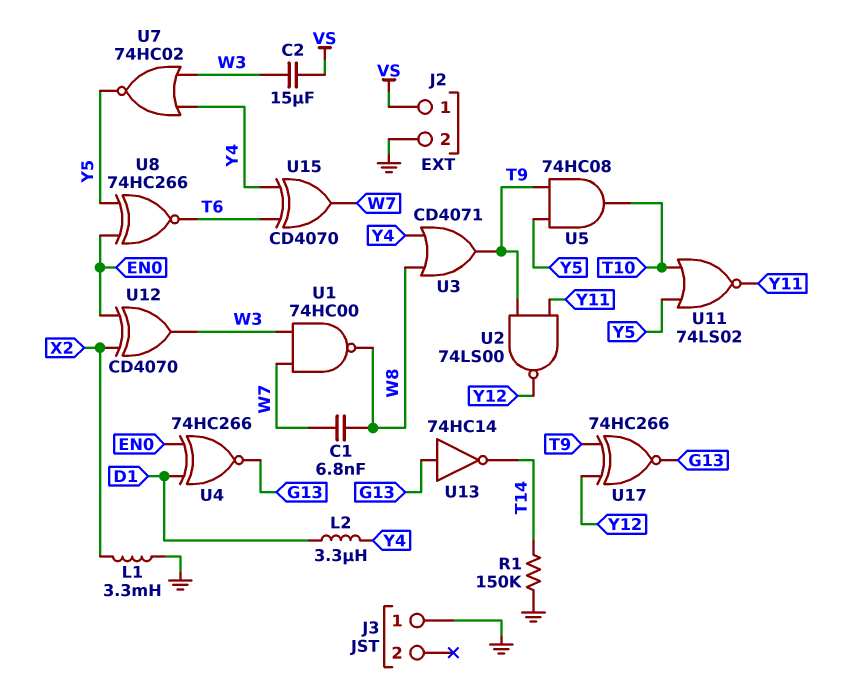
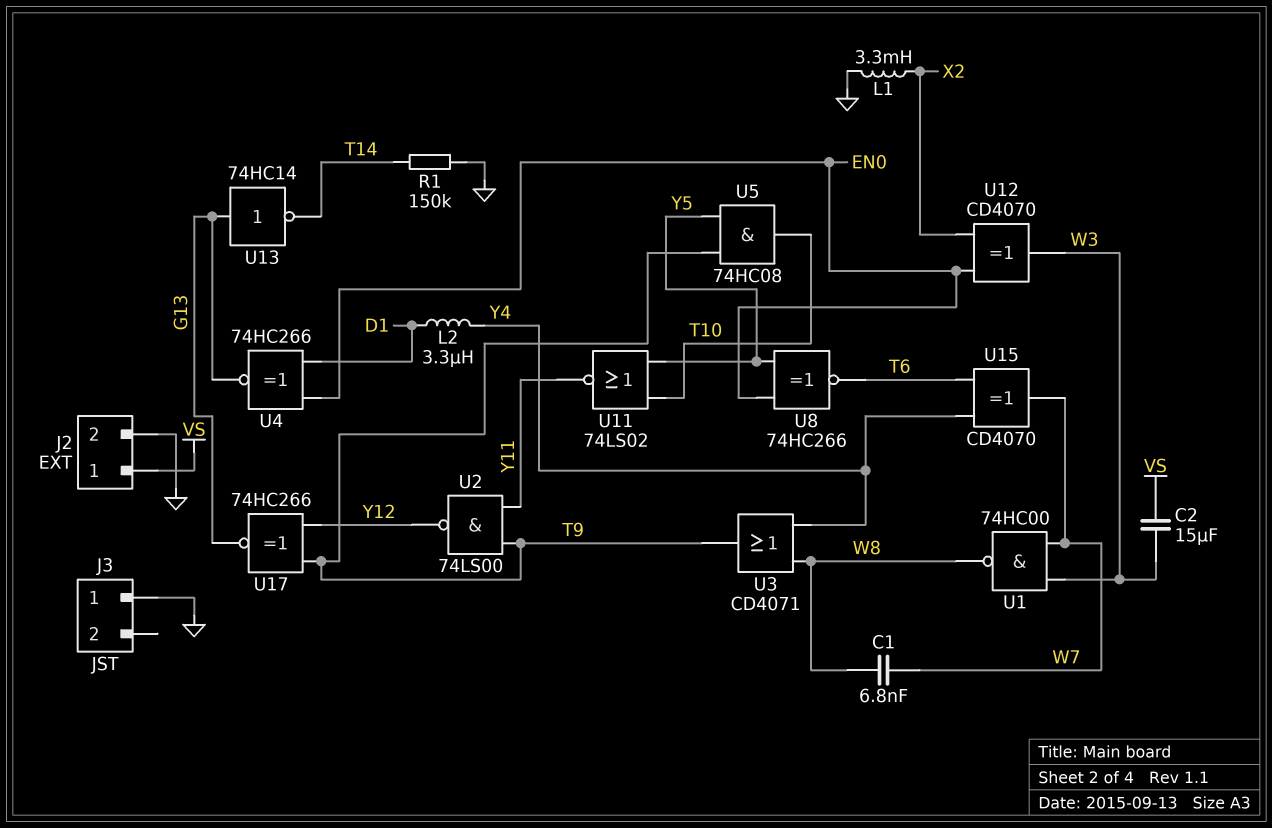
U7: NOR 74HC02 (in W3, in Y4, out Y5) -> none

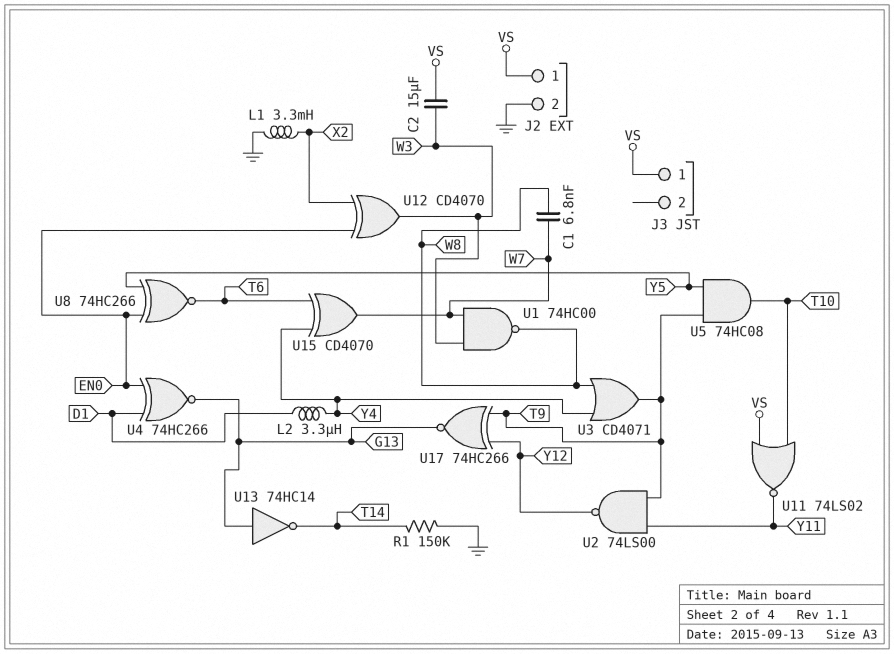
J3 pin 1: GND -> VS
U11: NOR 74LS02 (in T10, in Y5, out Y11) -> NOR 74LS02 (in T10, in VS, out Y11)

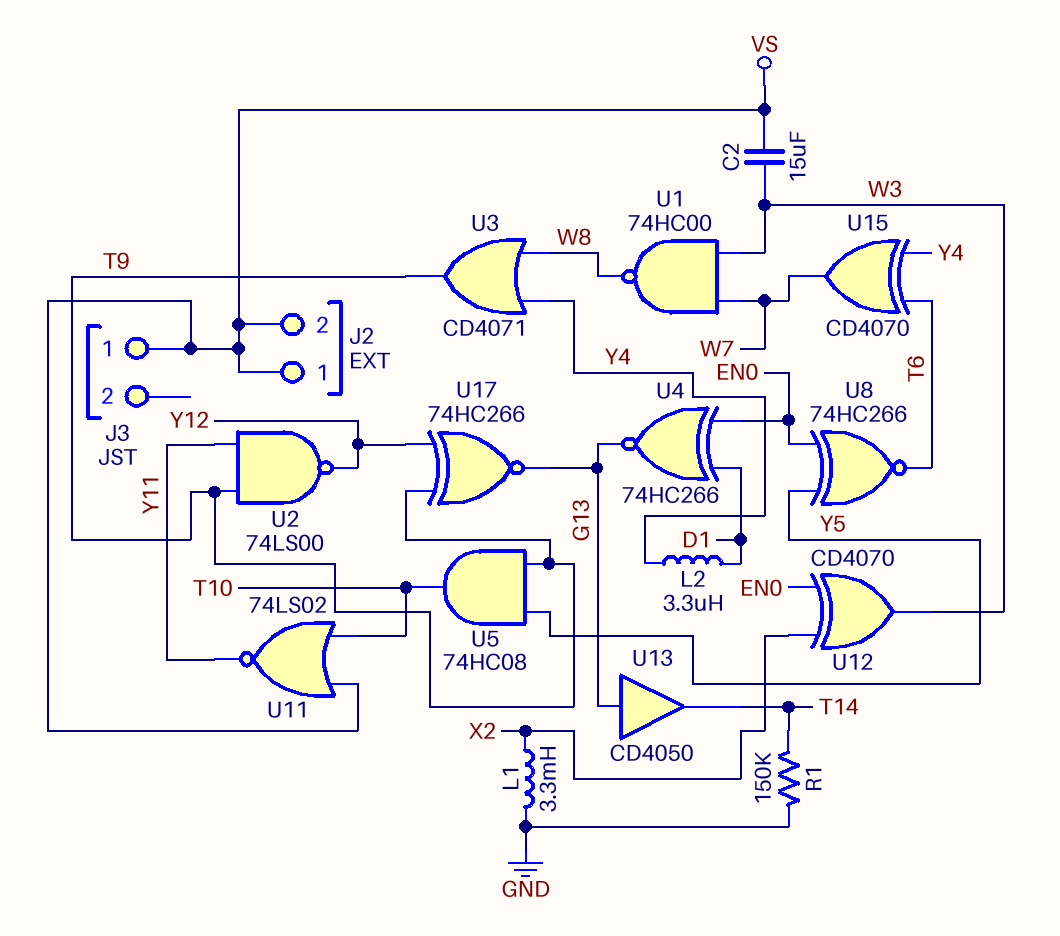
C1: 6.8nF (W7, W8) -> none
J2 pin 2: GND -> VS
U13: NOT 74HC14 (in G13, out T14) -> buffer CD4050 (in G13, out T14)

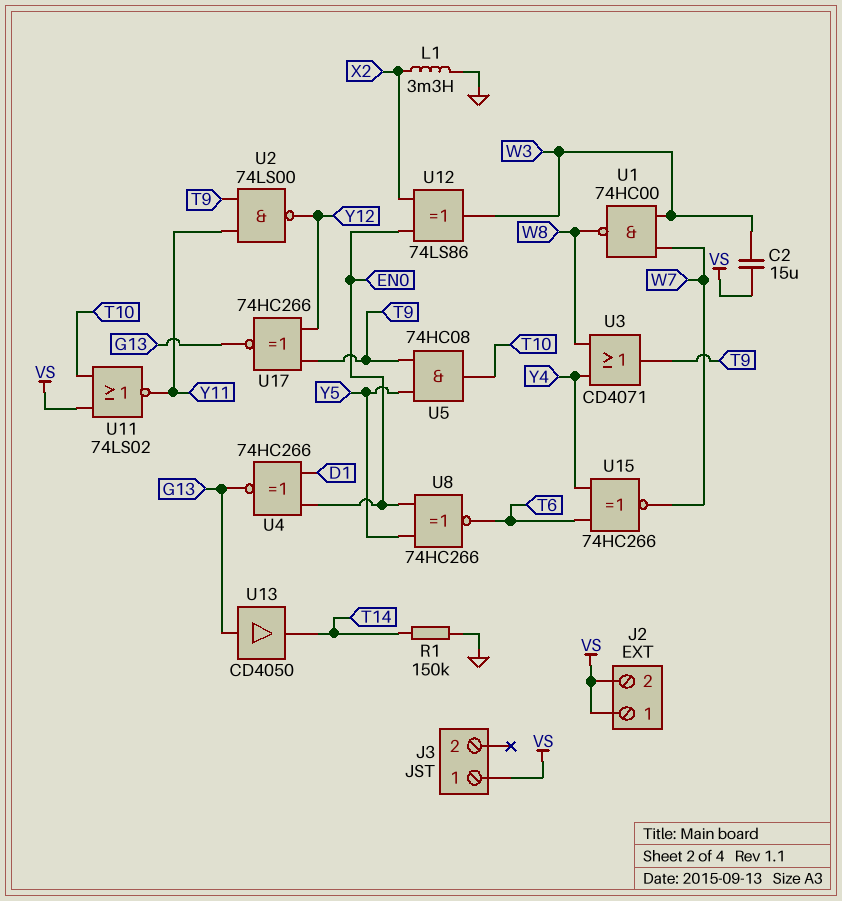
L2: 3.3uH (D1, Y4) -> none
U12: XOR CD4070 (in EN0, in X2, out W3) -> XOR 74LS86 (in EN0, in X2, out W3)
U15: XOR CD4070 (in T6, in Y4, out W7) -> XNOR 74HC266 (in T6, in Y4, out W7)

